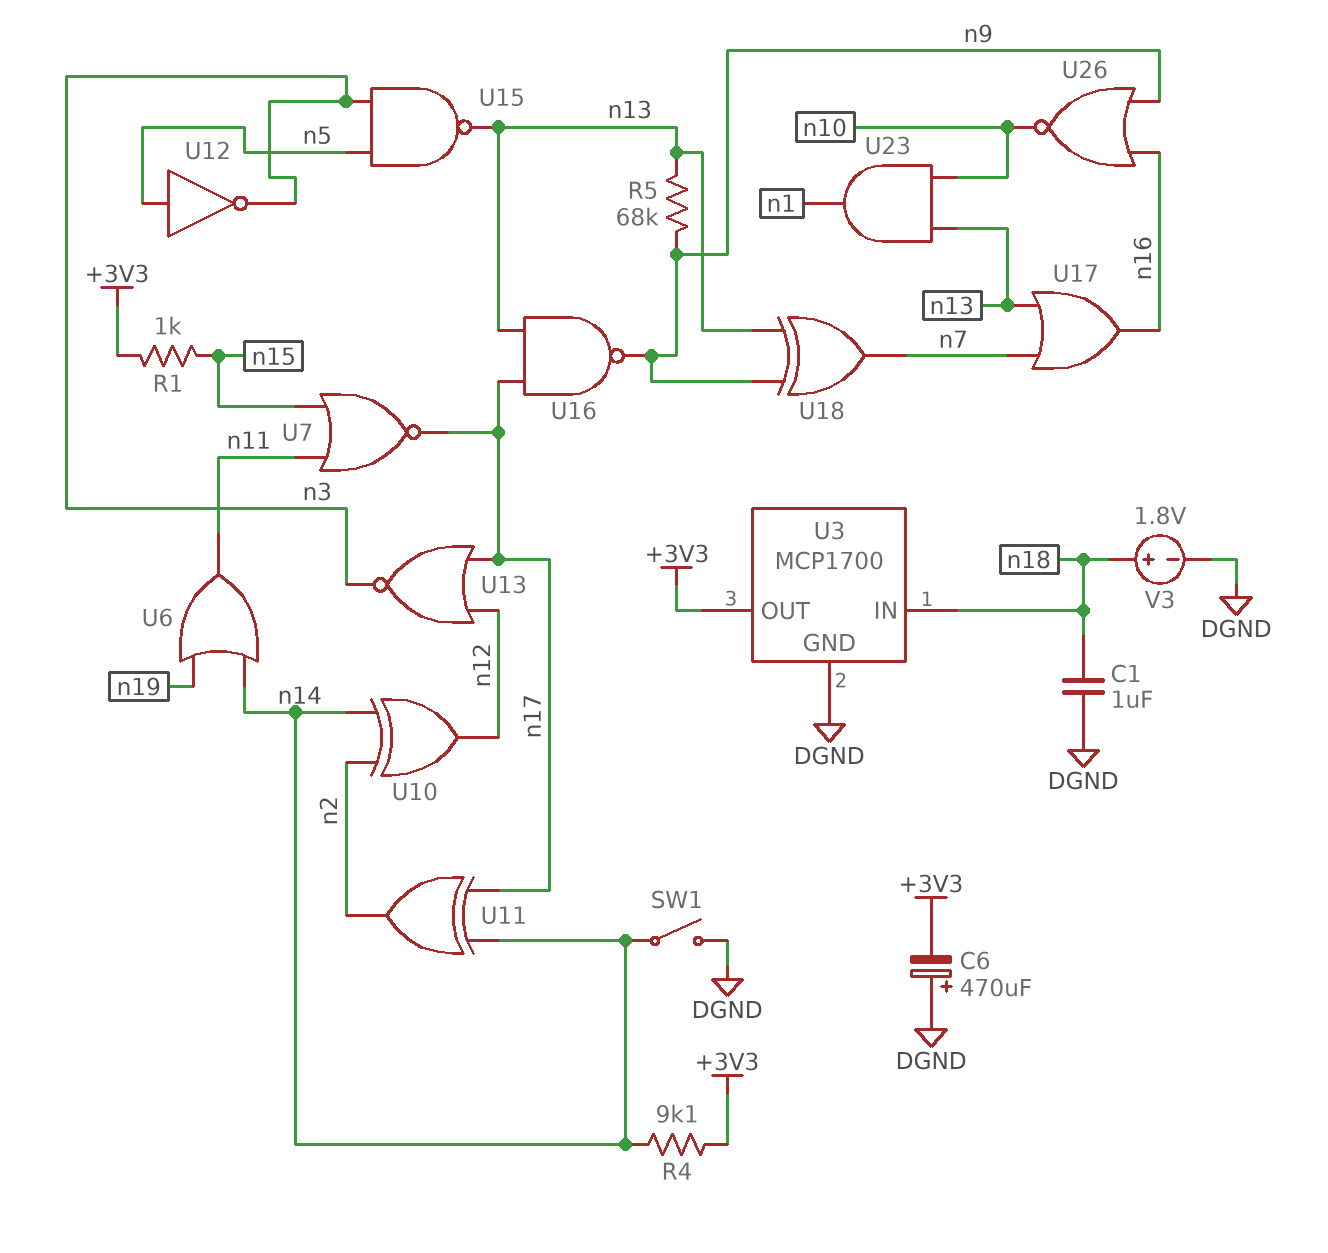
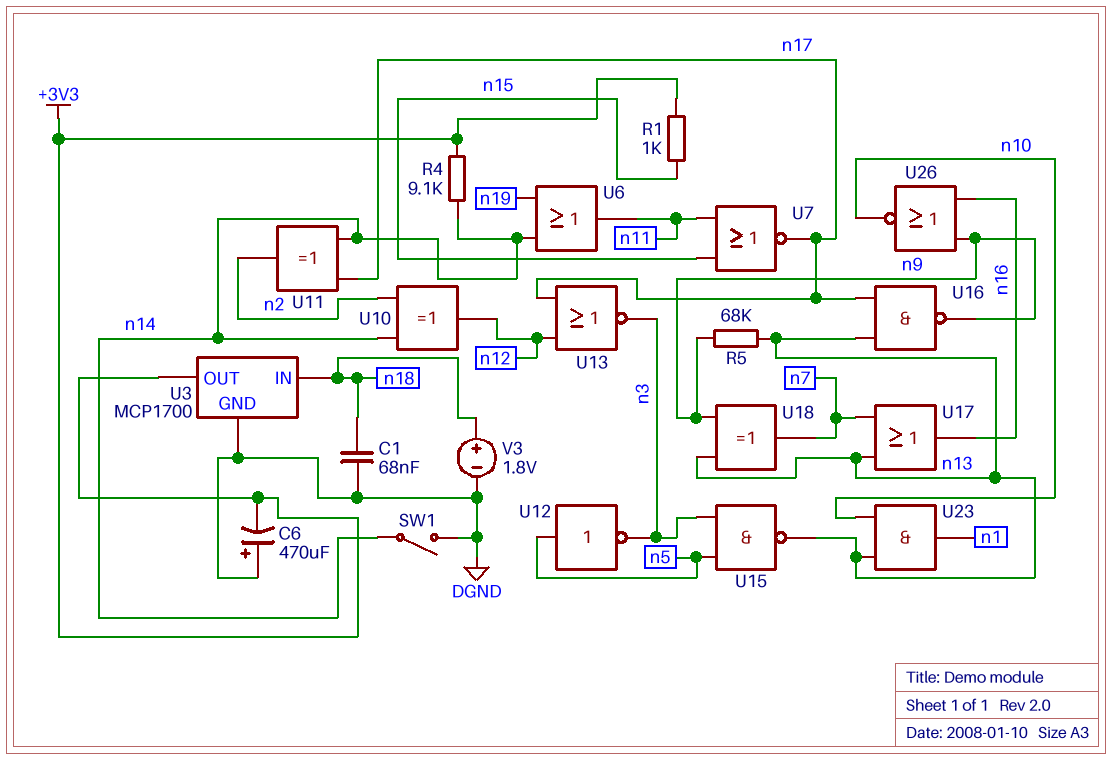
C1: 1uF (DGND, n18) -> 68nF (DGND, n18)

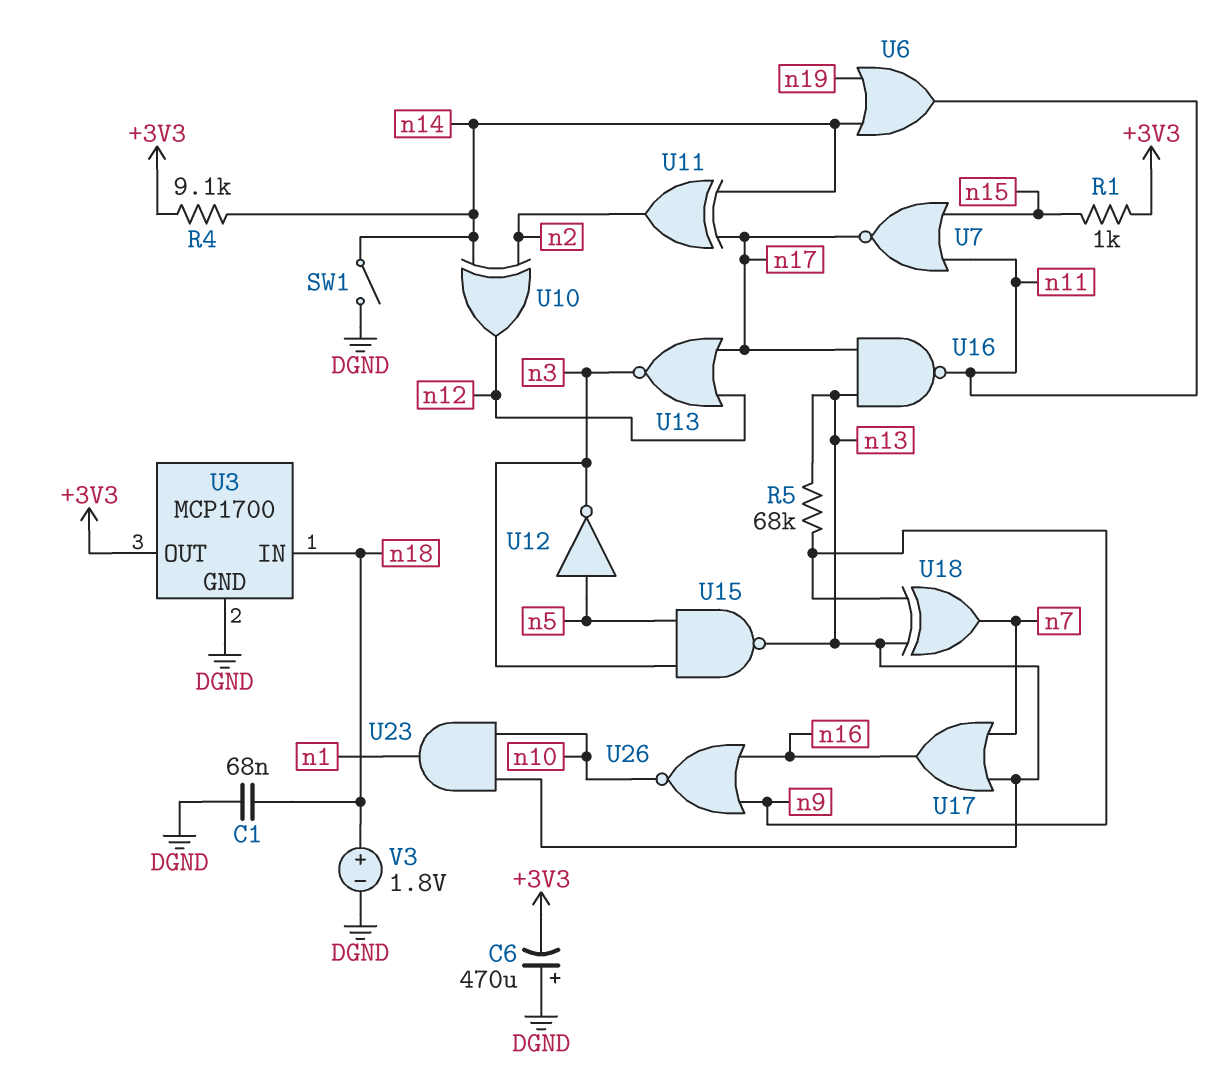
U16: NAND (in n13, in n17, out n9) -> NAND (in n13, in n17, out n11)

